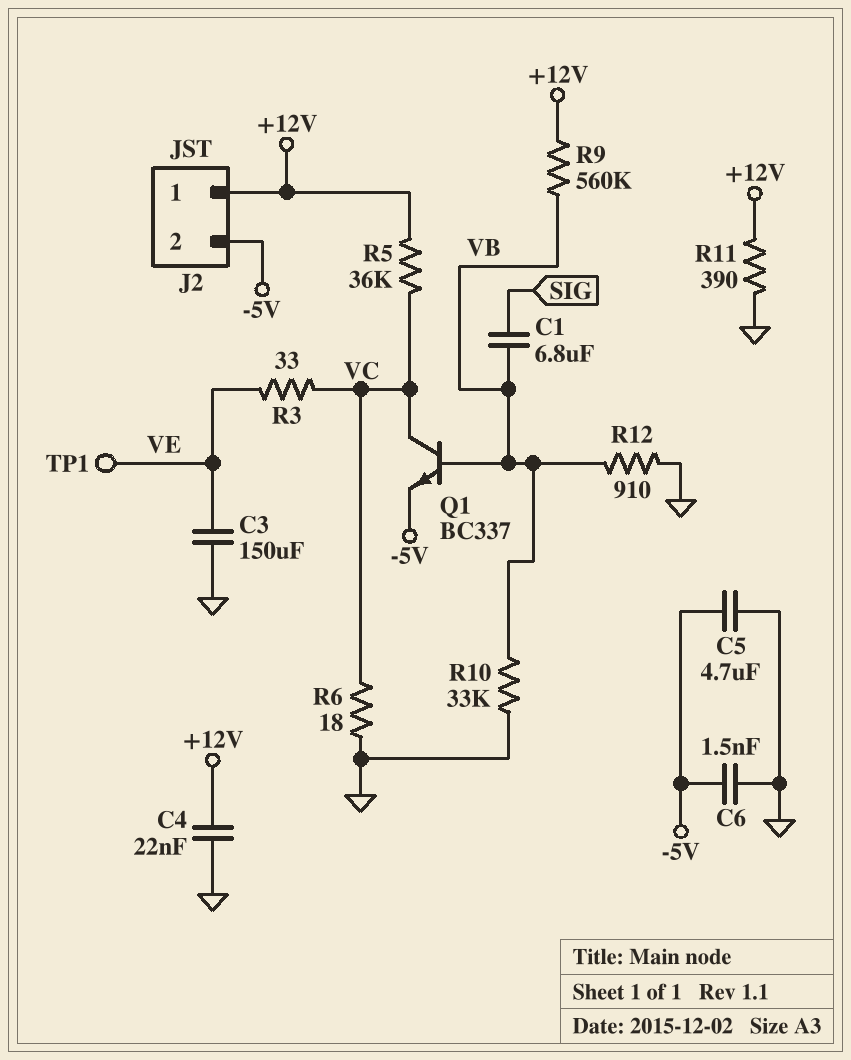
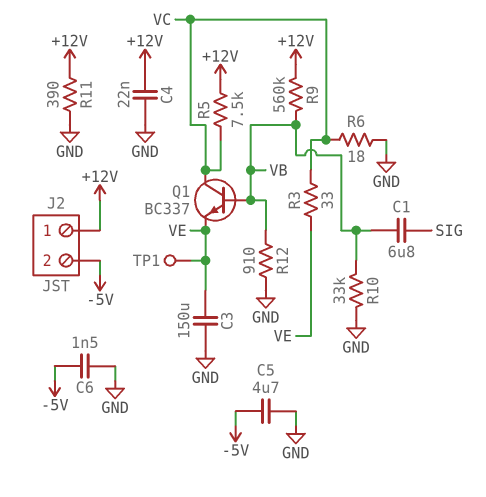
Q1: NPN BC337 (B VB, C VC, E -5V) -> NPN BC337 (B VB, C VC, E VE)
R5: 36k (+12V, VC) -> 7.5k (+12V, VC)

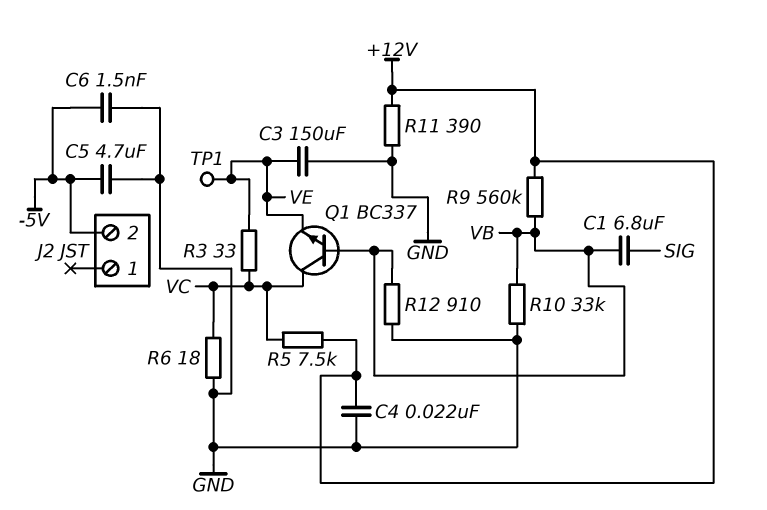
J2 pin 1: +12V -> none

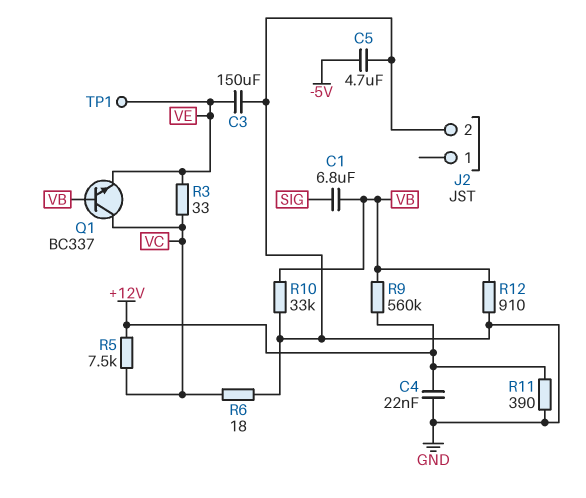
C6: 1.5nF (-5V, GND) -> none
J2 pin 2: -5V -> GND

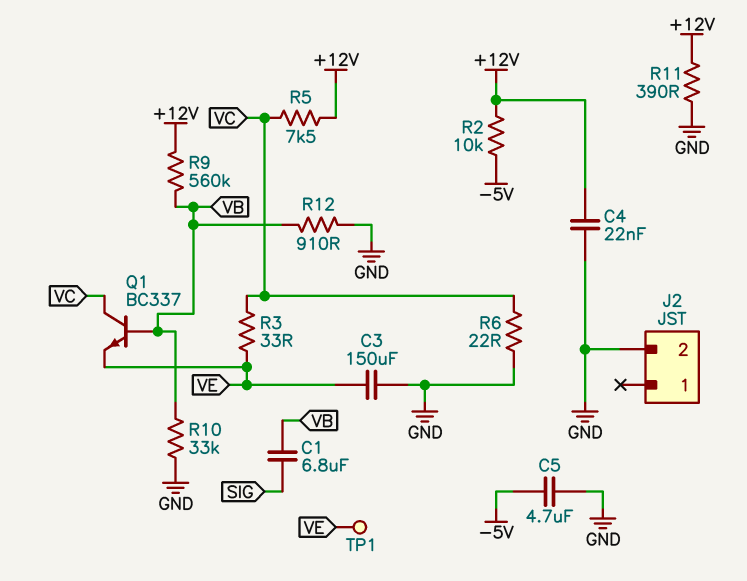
R2: none -> 10k (+12V, -5V)
R6: 18 (GND, VC) -> 22 (GND, VC)

